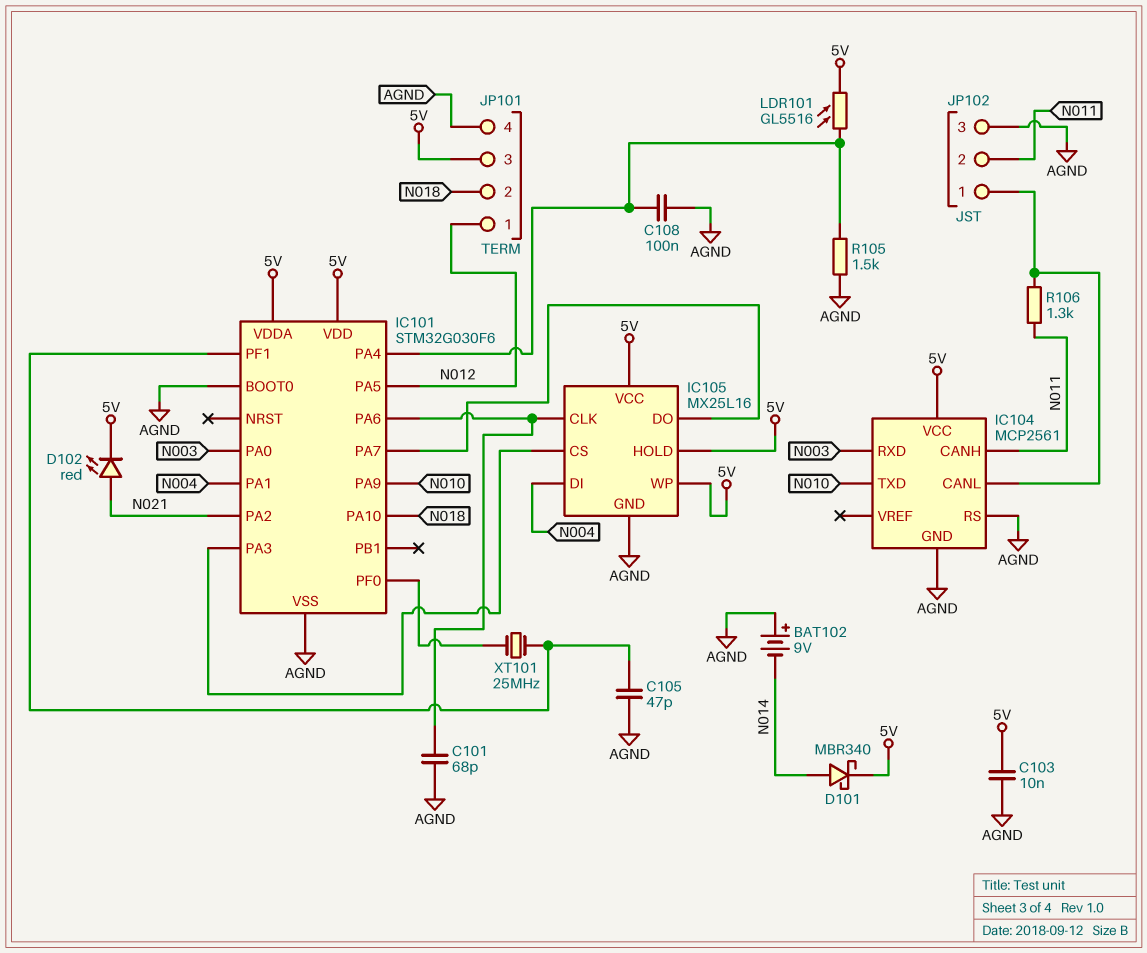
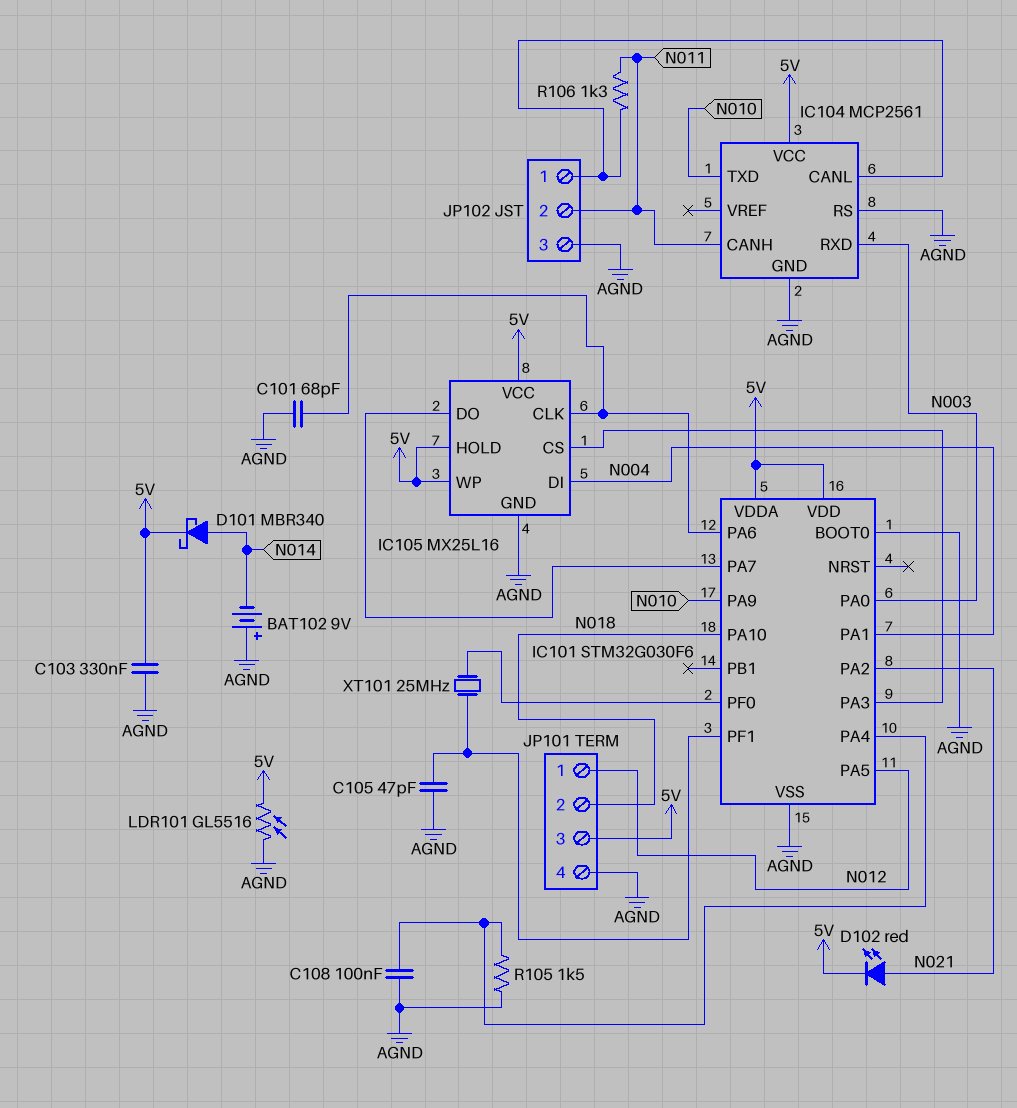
C103: 10nF (5V, AGND) -> 330nF (5V, AGND)
LDR101: GL5516 (5V, IC101/PA4) -> GL5516 (5V, AGND)

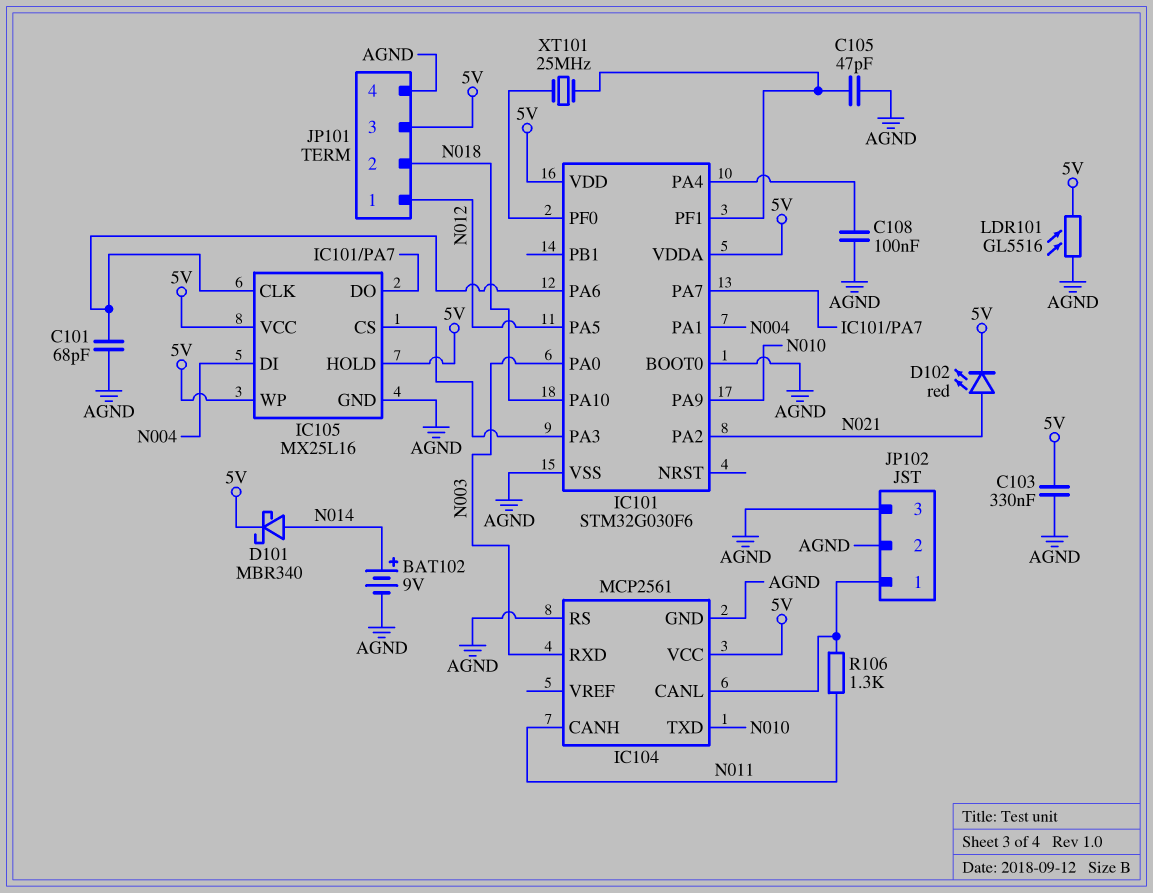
BAT102: 9V (plus AGND, minus N014) -> 9V (plus N014, minus AGND)
JP102 pin 2: N011 -> AGND
R105: 1.5k (AGND, IC101/PA4) -> none

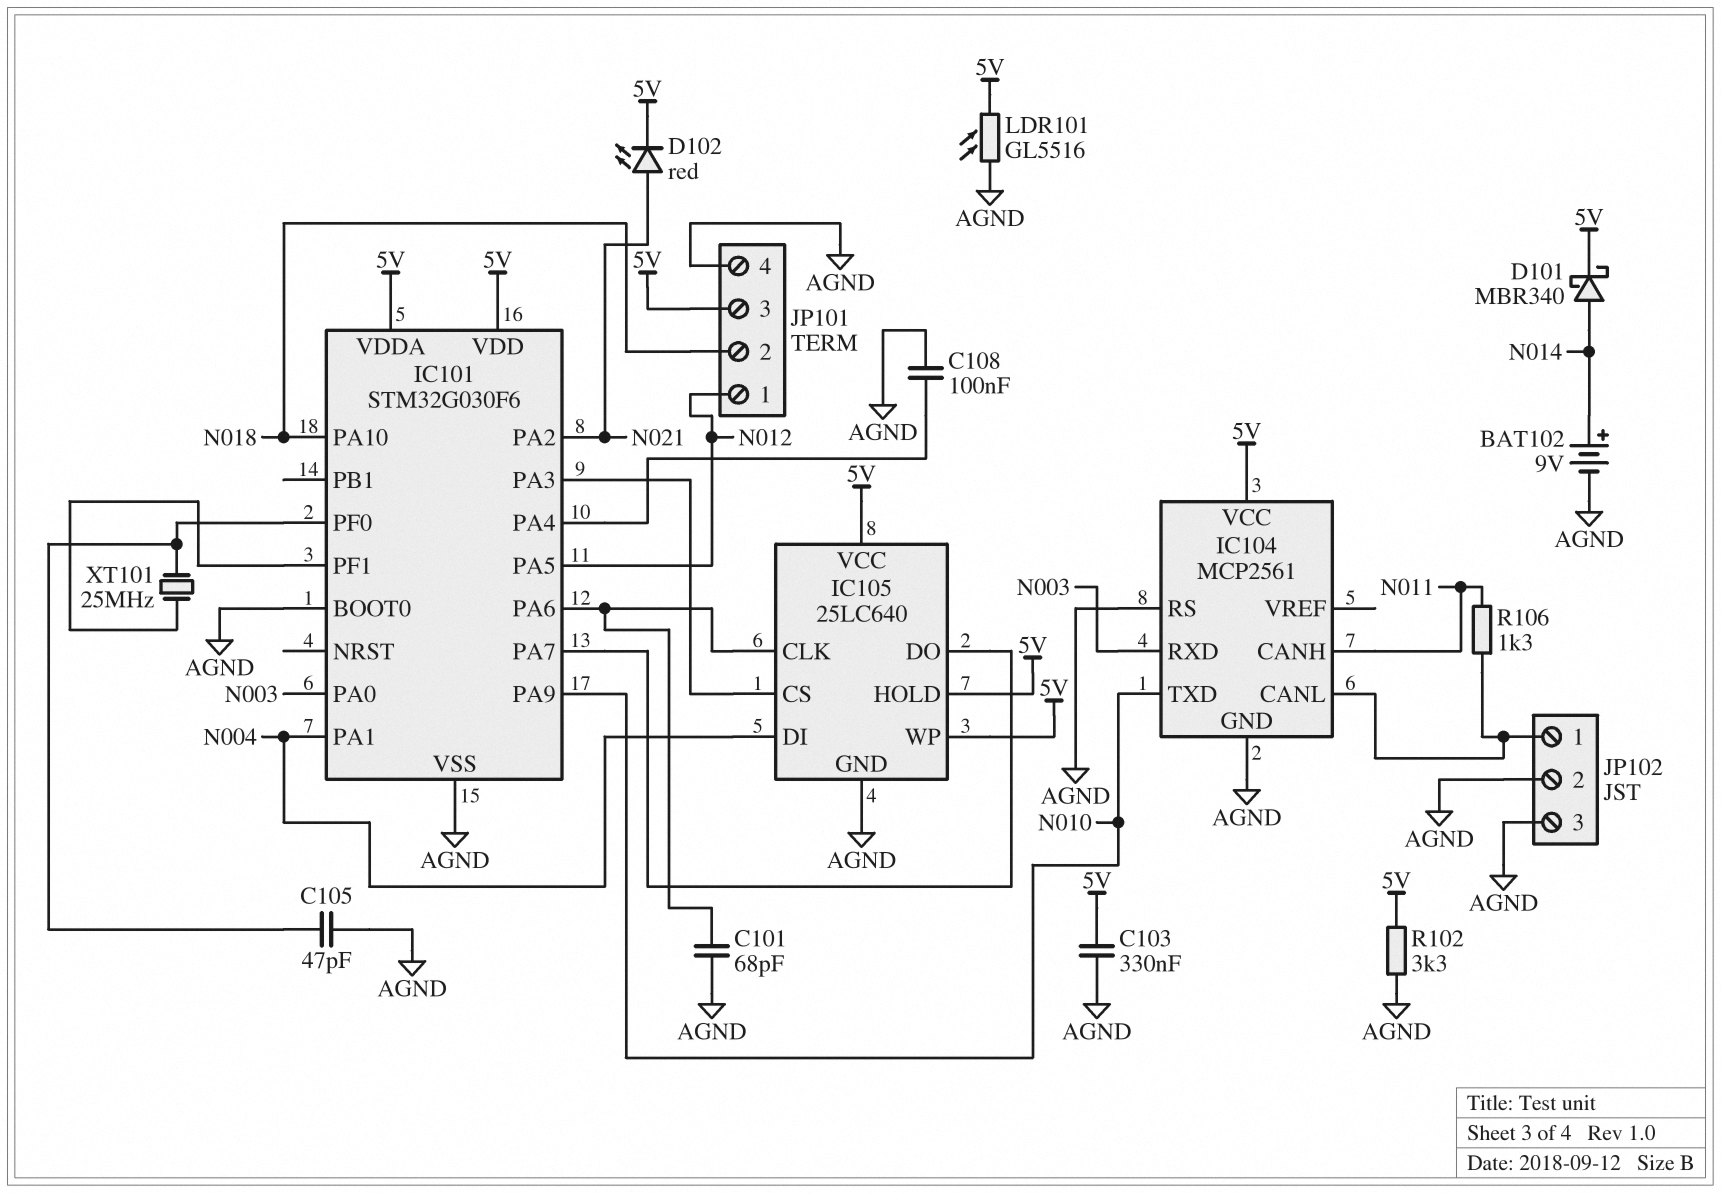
C105: 47pF (AGND, IC101/PF1) -> 47pF (AGND, IC101/PF0)
IC105: MX25L16 -> 25LC640
R102: none -> 3.3k (5V, AGND)

